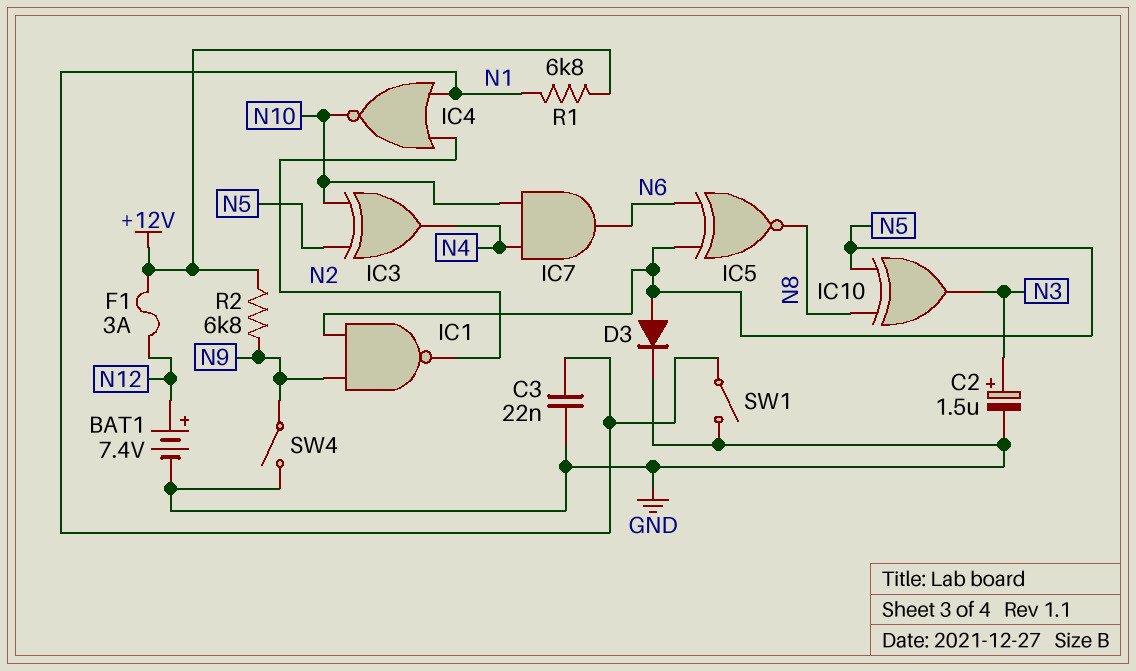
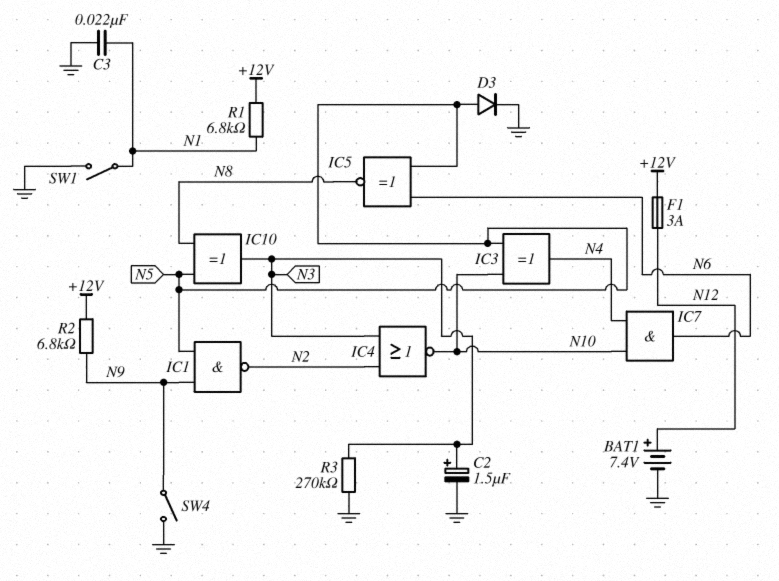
IC4: NOR (in N1, in N2, out N10) -> NOR (in N2, in N3, out N10)
R3: none -> 270k (GND, N3)

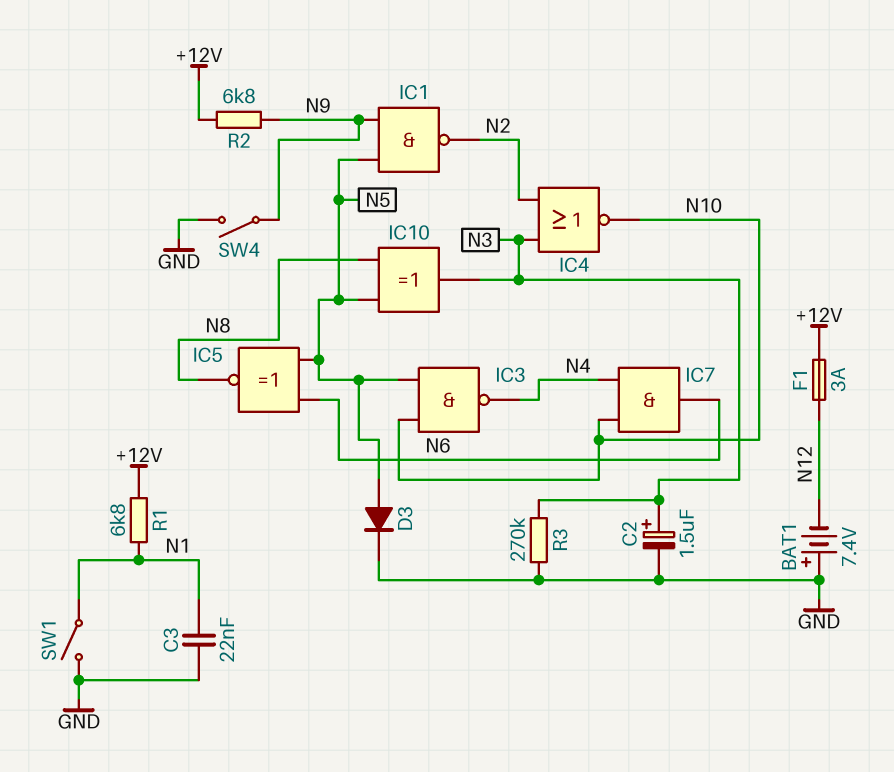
BAT1: 7.4V (plus N12, minus GND) -> 7.4V (plus GND, minus N12)
IC3: XOR (in N5, in N10, out N4) -> NAND (in N5, in N10, out N4)

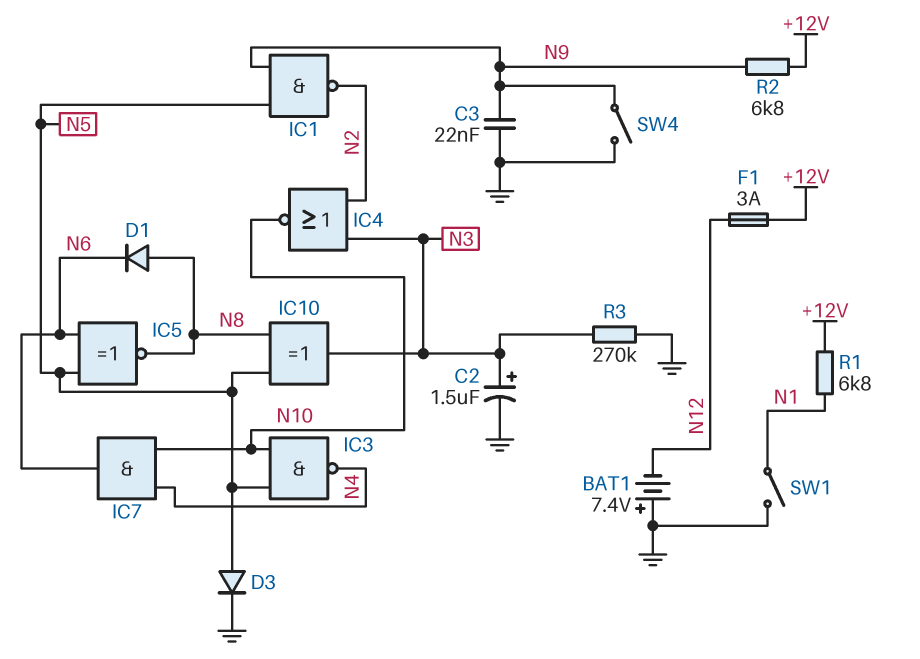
C3: 22nF (GND, N1) -> 22nF (GND, N9)
D1: none -> diode (A N8, K N6)

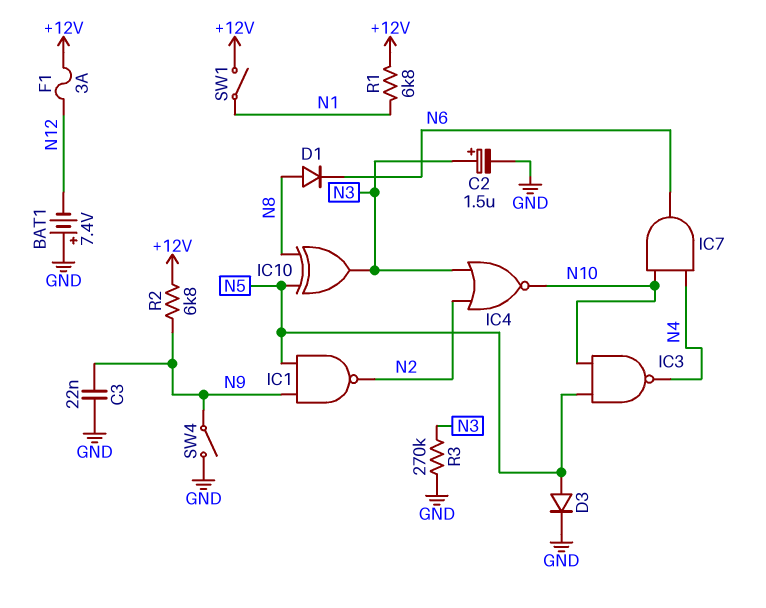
IC5: XNOR (in N5, in N6, out N8) -> none
SW1: switch (GND, N1) -> switch (+12V, N1)

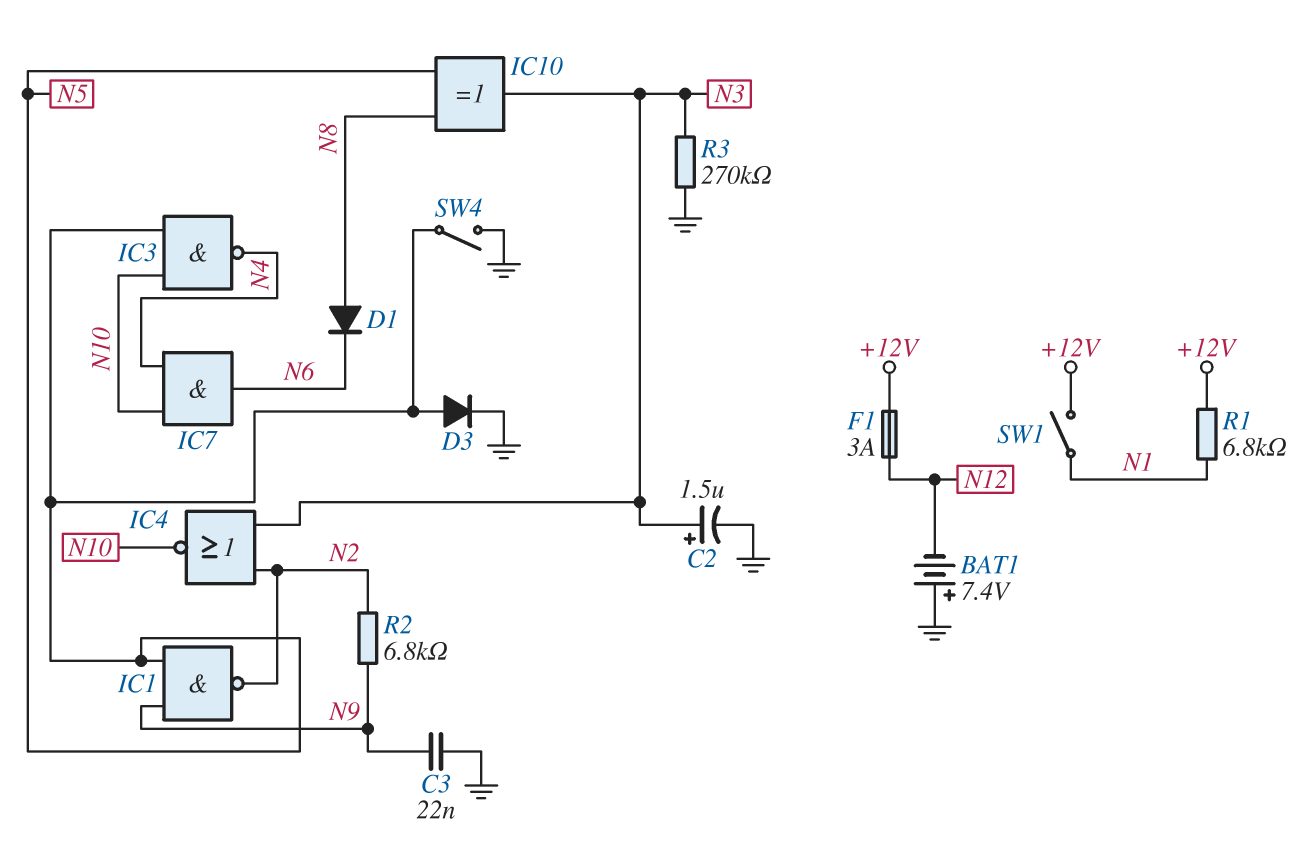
R2: 6.8k (+12V, N9) -> 6.8k (N2, N9)
SW4: switch (GND, N9) -> switch (GND, N5)

